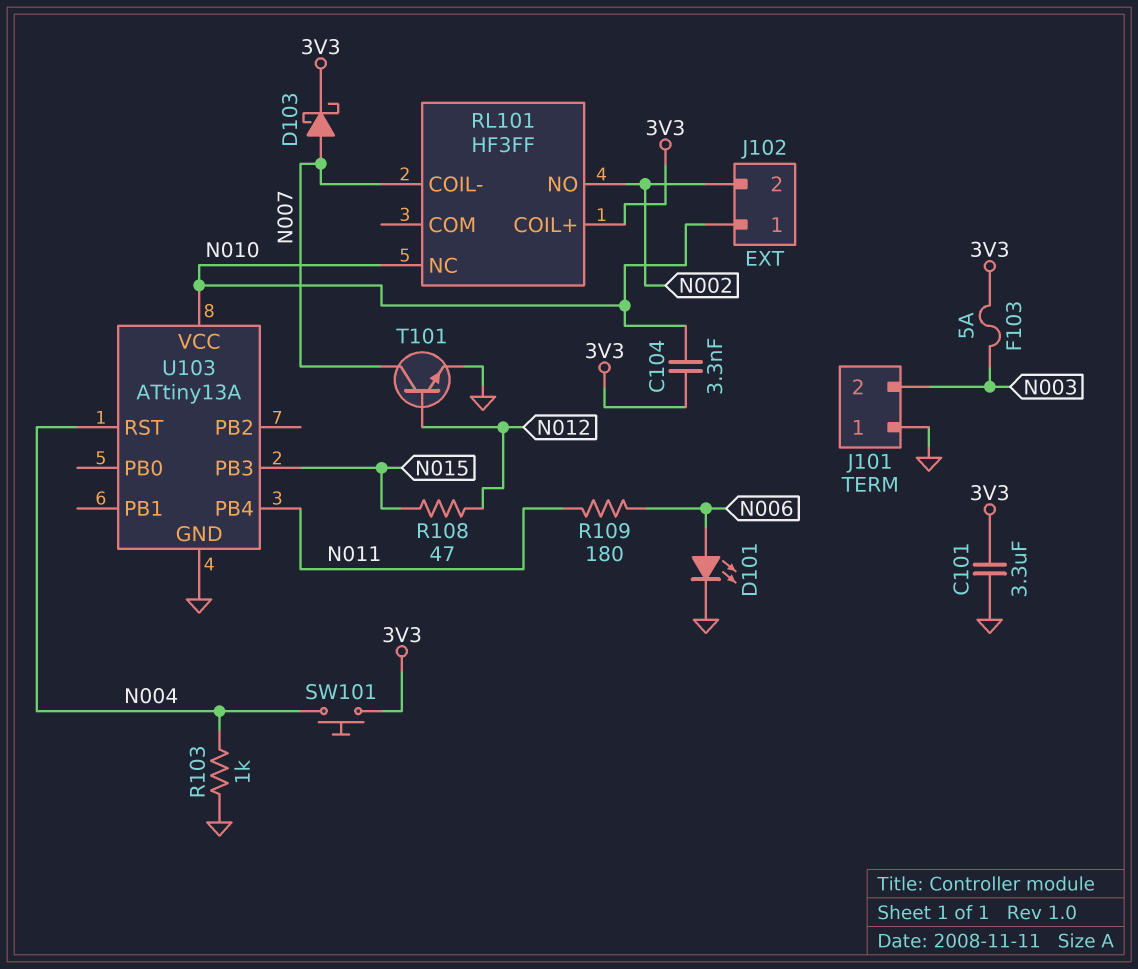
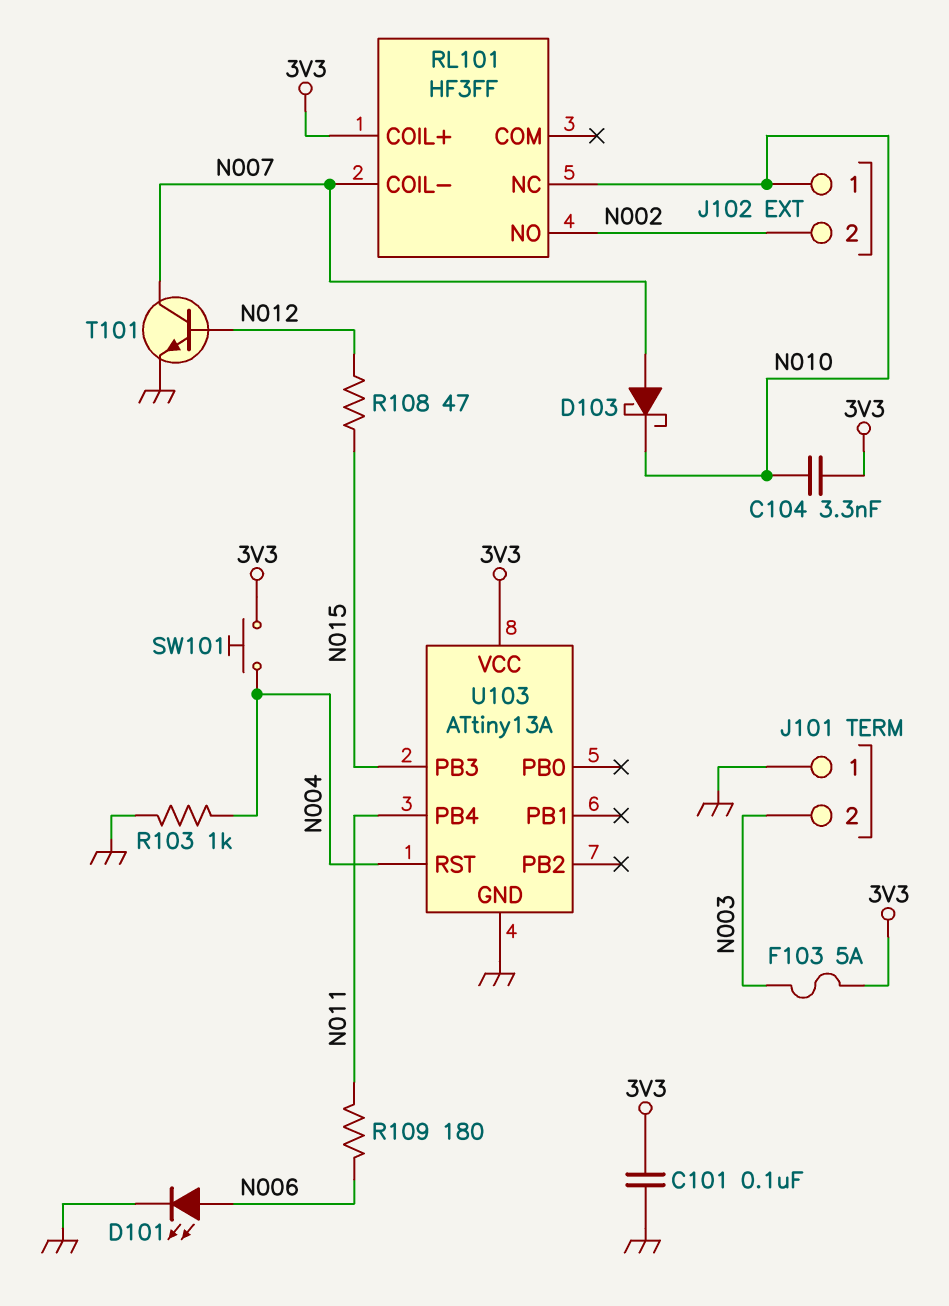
C101: 3.3uF (3V3, GND) -> 100nF (3V3, GND)
D103: schottky (A N007, K 3V3) -> schottky (A N007, K N010)
U103 pin VCC: N010 -> 3V3

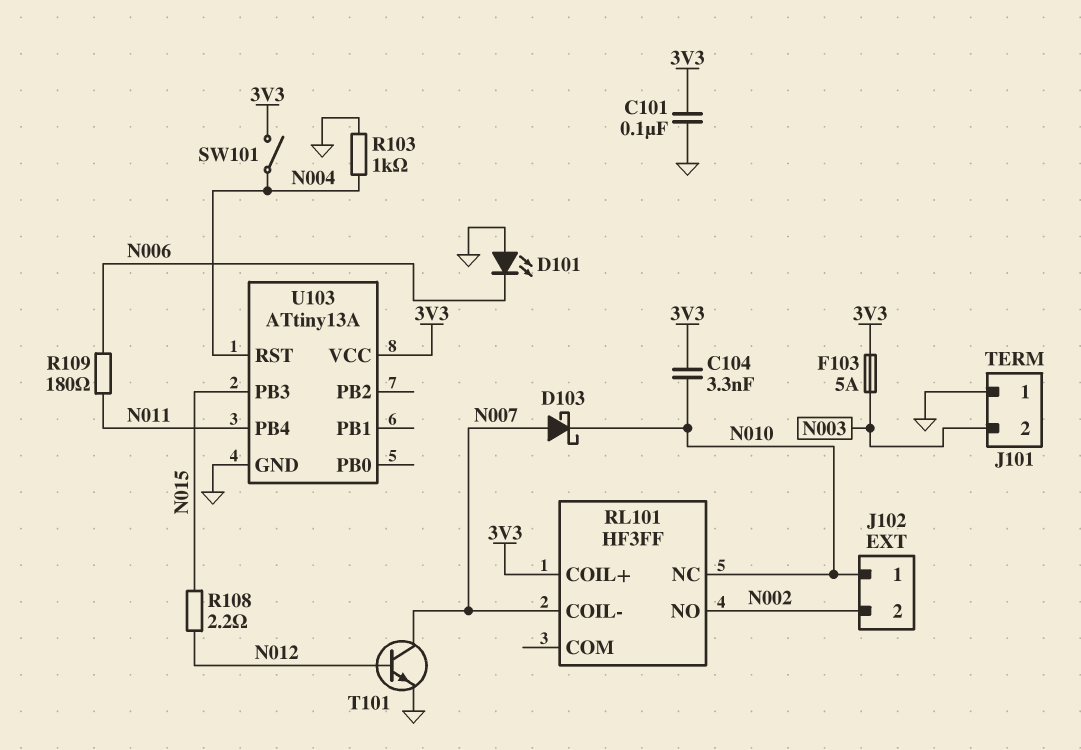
D101: LED (A N006, K GND) -> LED (A GND, K N006)
R108: 47 (N012, N015) -> 2.2 (N012, N015)
SW101: button (3V3, N004) -> switch (3V3, N004)

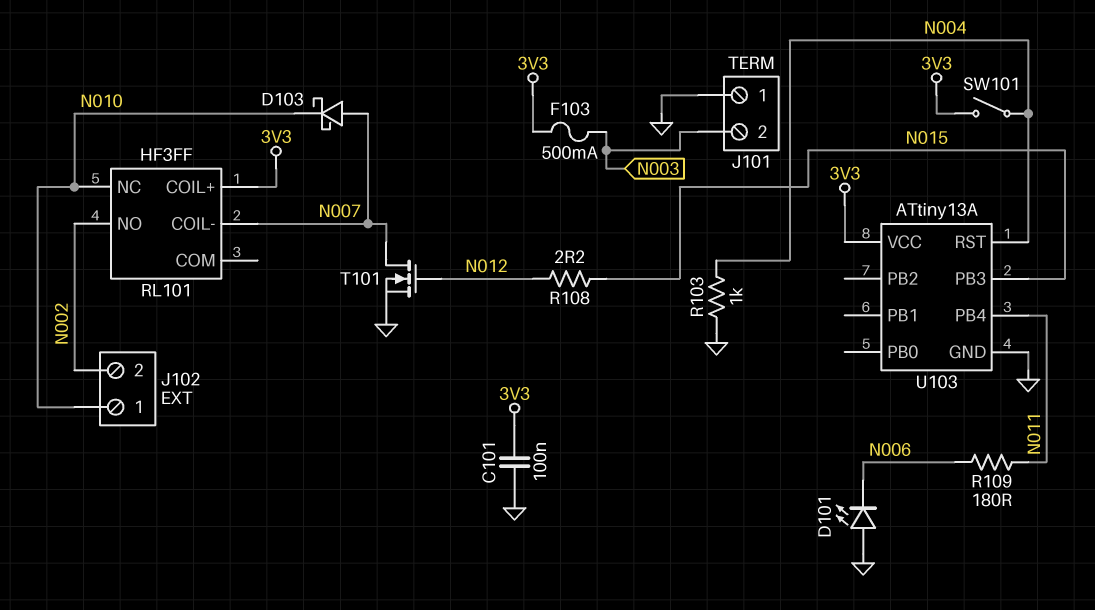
C104: 3.3nF (3V3, N010) -> none
F103: 5A (3V3, N003) -> 500mA (3V3, N003)
T101: NPN (B N012, C N007, E GND) -> NMOS (G N012, D N007, S GND)

